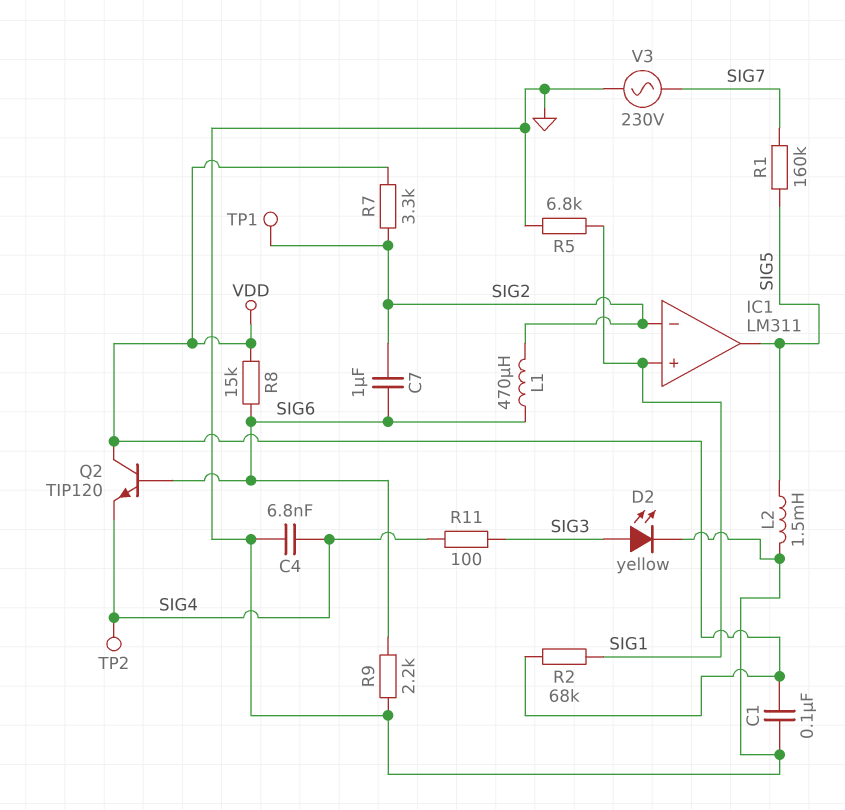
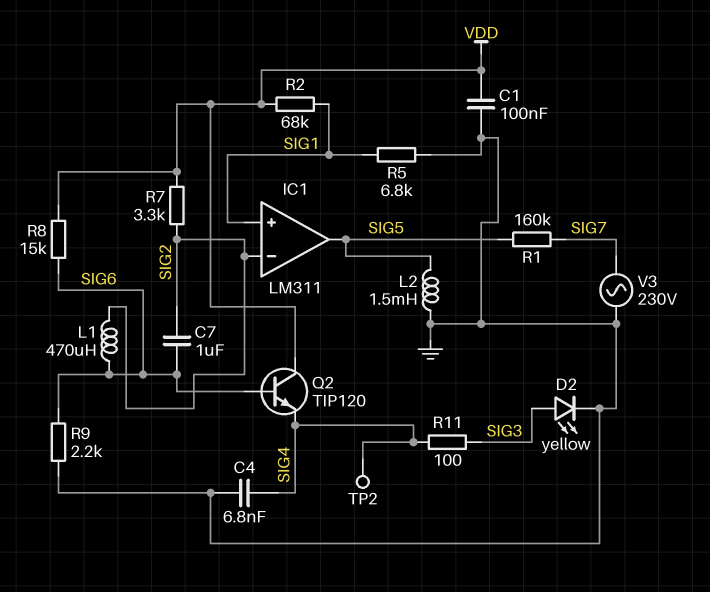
TP1: test point (SIG2) -> none

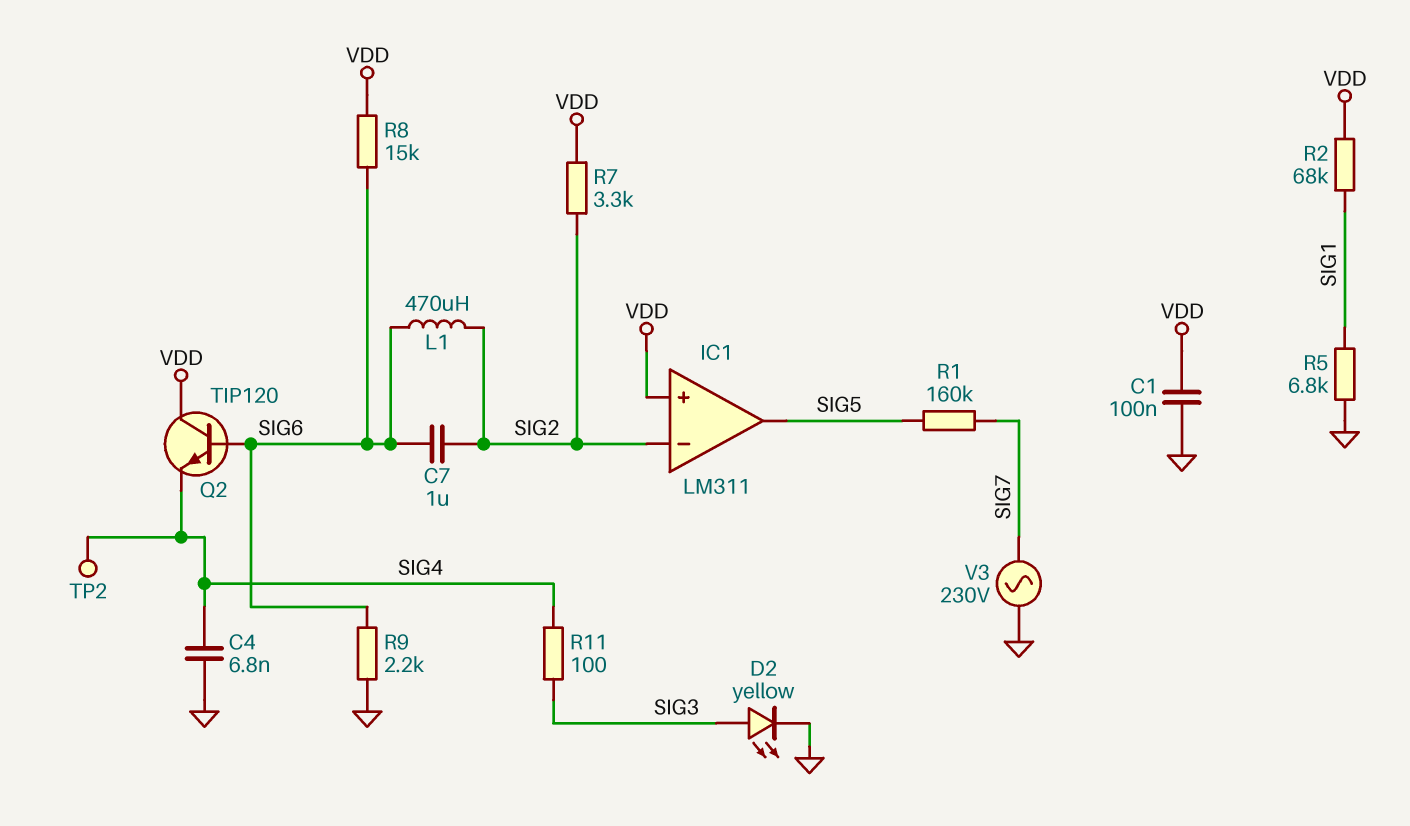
IC1 pin in+: SIG1 -> VDD
L2: 1.5mH (GND, SIG5) -> none

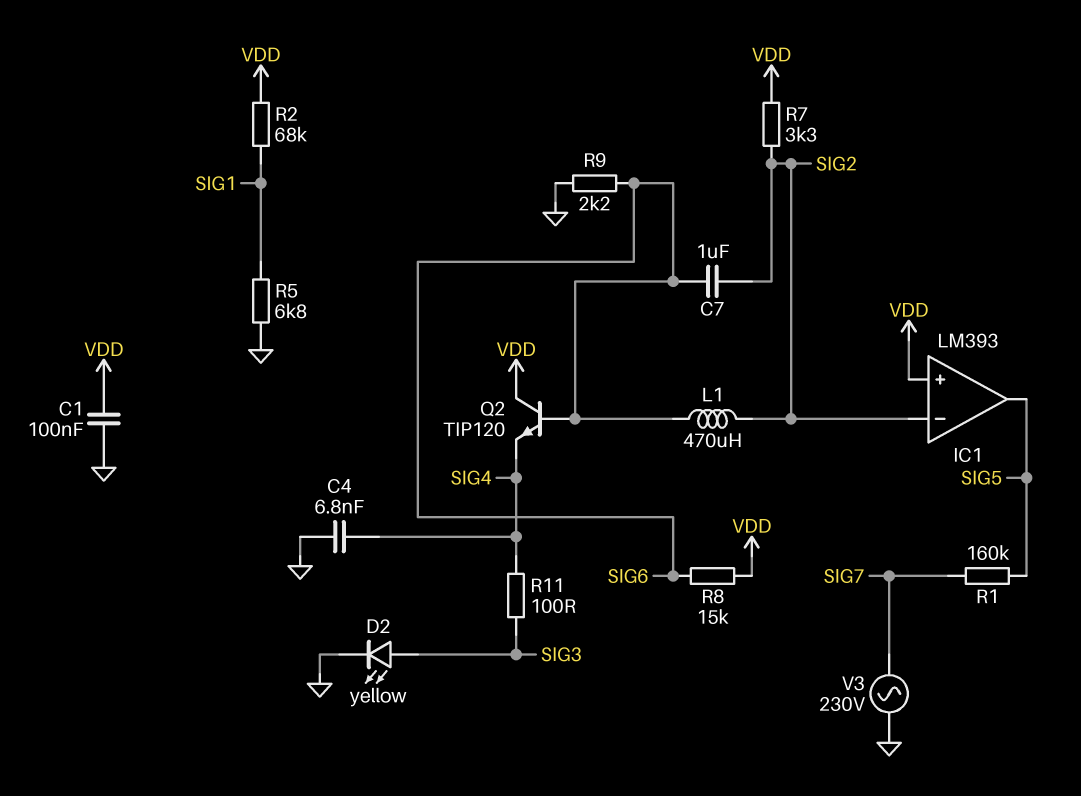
IC1: LM311 -> LM393
TP2: test point (SIG4) -> none

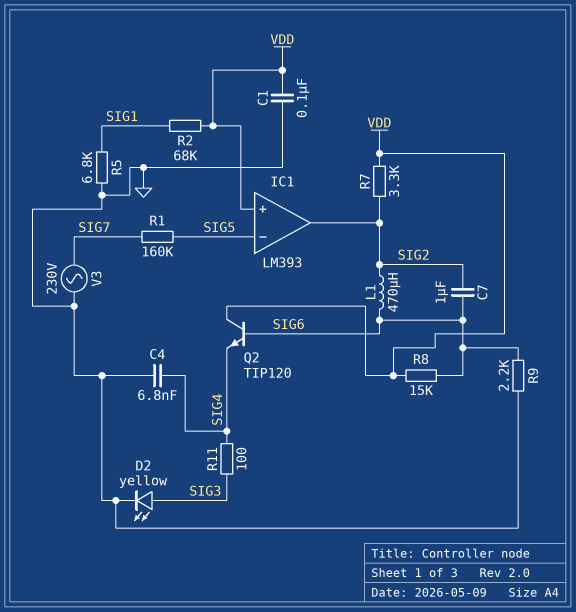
IC1 pin in-: SIG2 -> SIG5
IC1 pin out: SIG5 -> SIG2

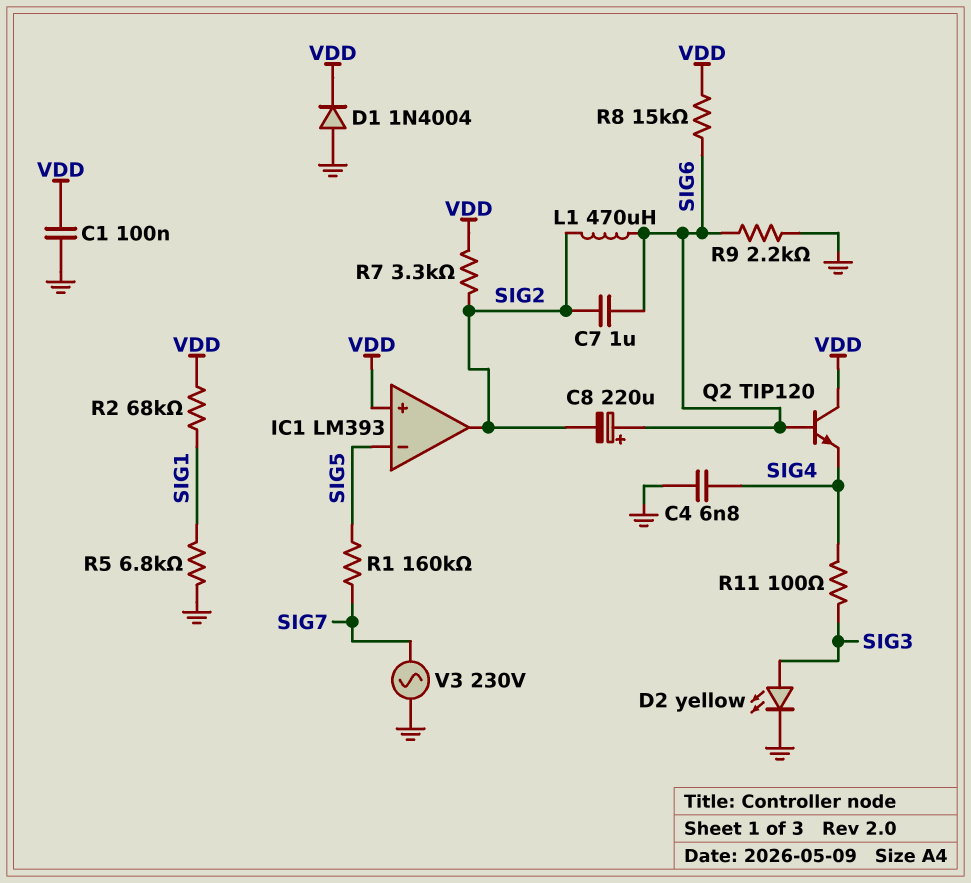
C8: none -> 220uF (plus SIG6, minus SIG2)
D1: none -> diode 1N4004 (A GND, K VDD)

